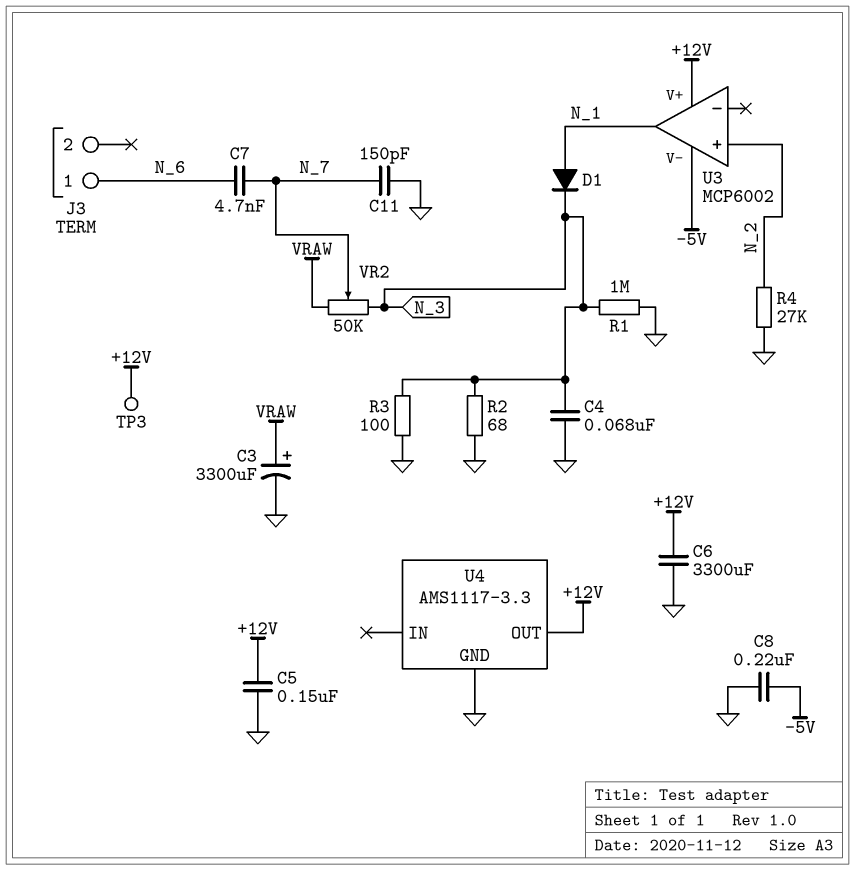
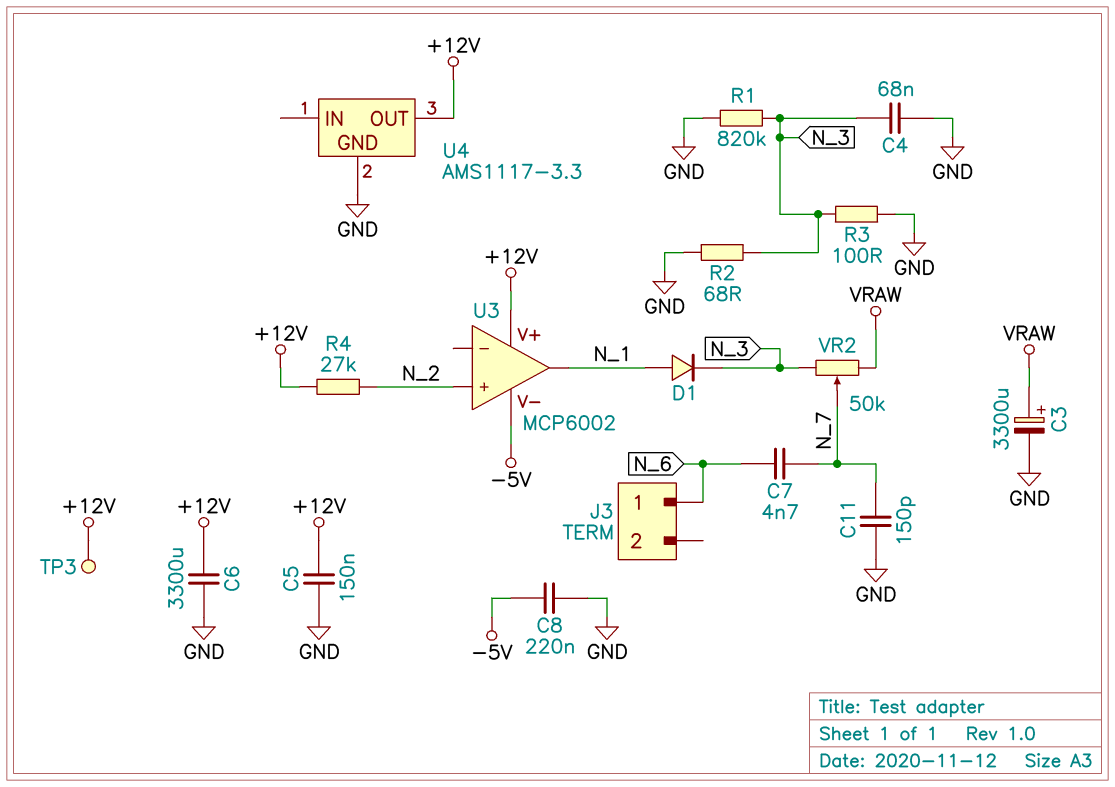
R1: 1M (GND, N_3) -> 820k (GND, N_3)
R4: 27k (GND, N_2) -> 27k (+12V, N_2)

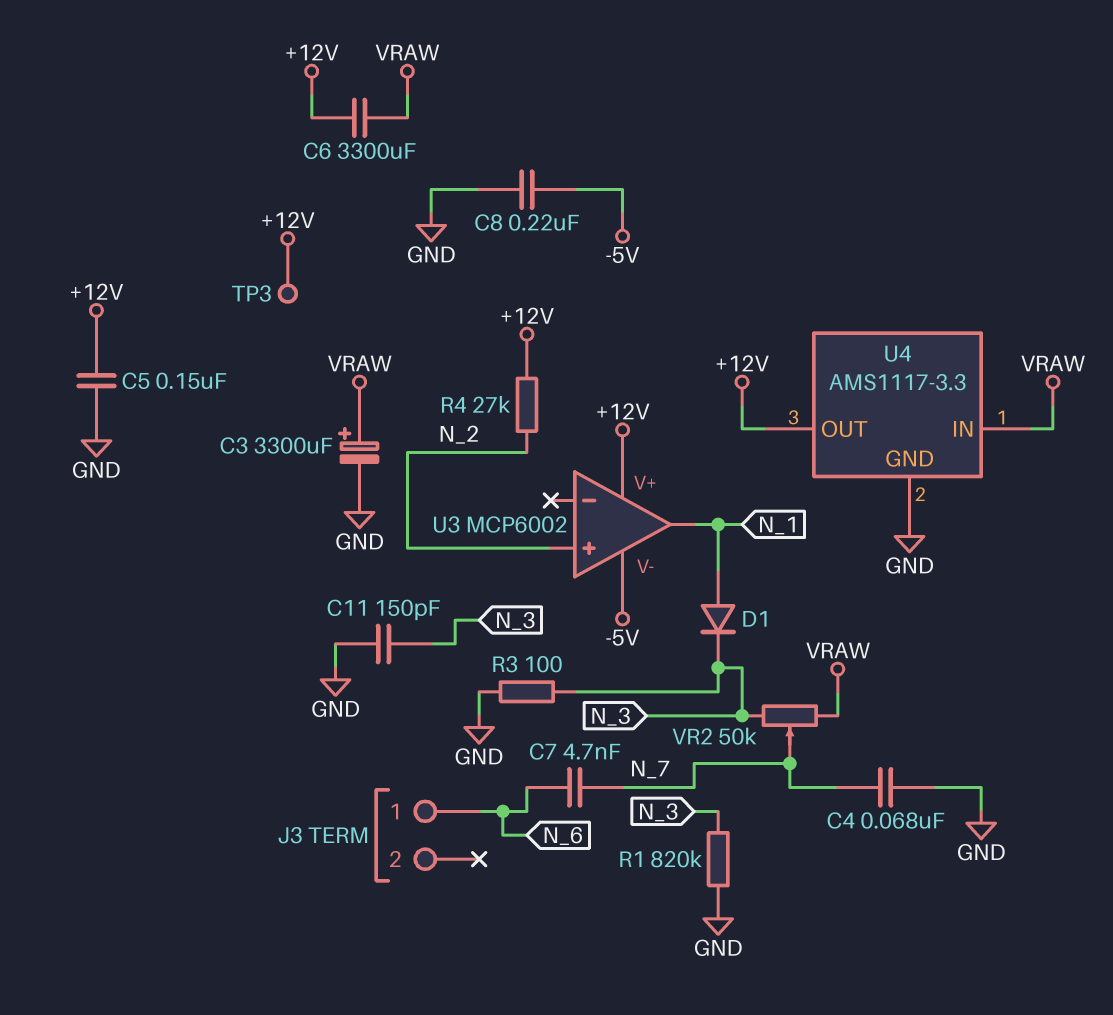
C4: 68nF (GND, N_3) -> 68nF (GND, N_7)
C6: 3300uF (+12V, GND) -> 3300uF (+12V, VRAW)
C11: 150pF (GND, N_7) -> 150pF (GND, N_3)
R2: 68 (GND, N_3) -> none
U4 pin IN: none -> VRAW

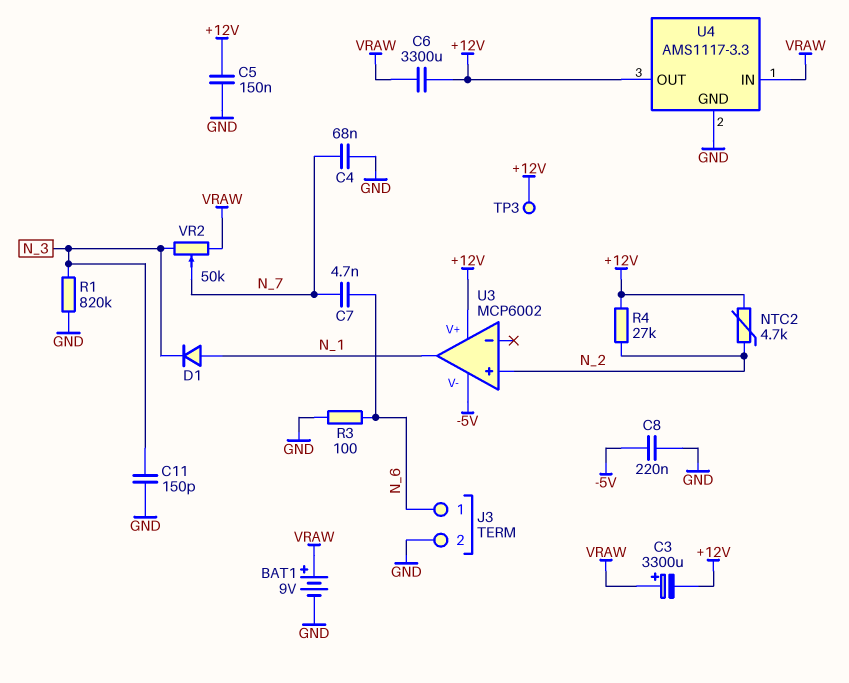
BAT1: none -> 9V (plus VRAW, minus GND)
C3: 3300uF (plus VRAW, minus GND) -> 3300uF (plus VRAW, minus +12V)
J3 pin 2: none -> GND
NTC2: none -> 4.7k (+12V, N_2)
R3: 100 (GND, N_3) -> 100 (GND, N_6)

